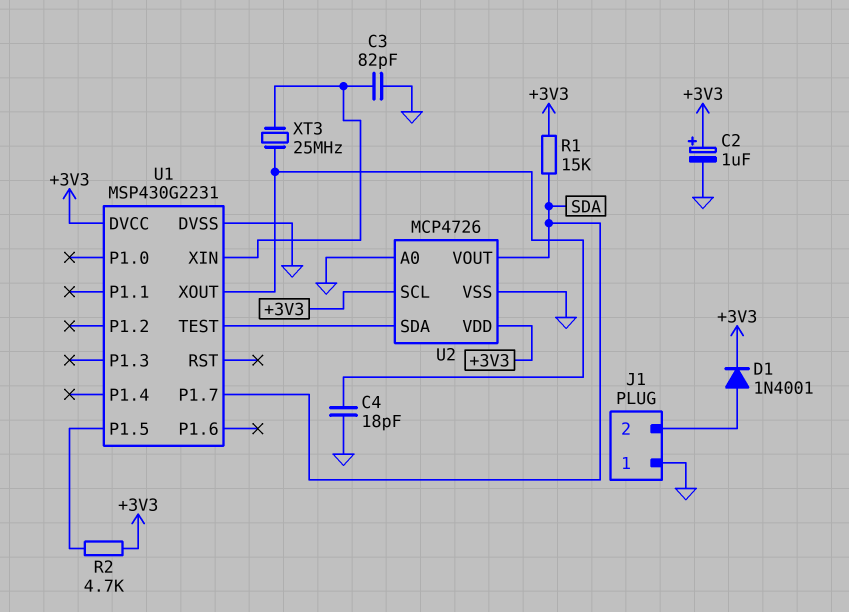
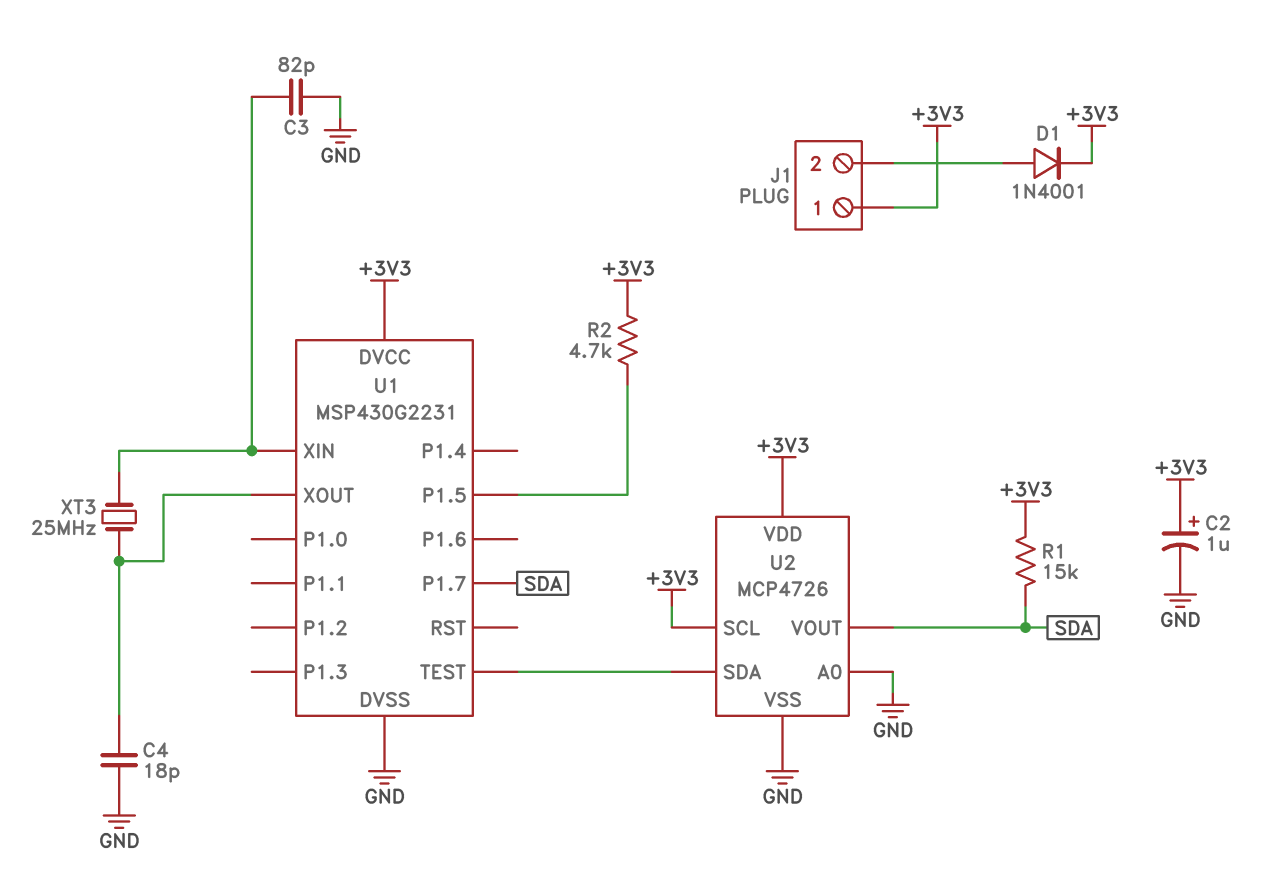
J1 pin 1: GND -> +3V3

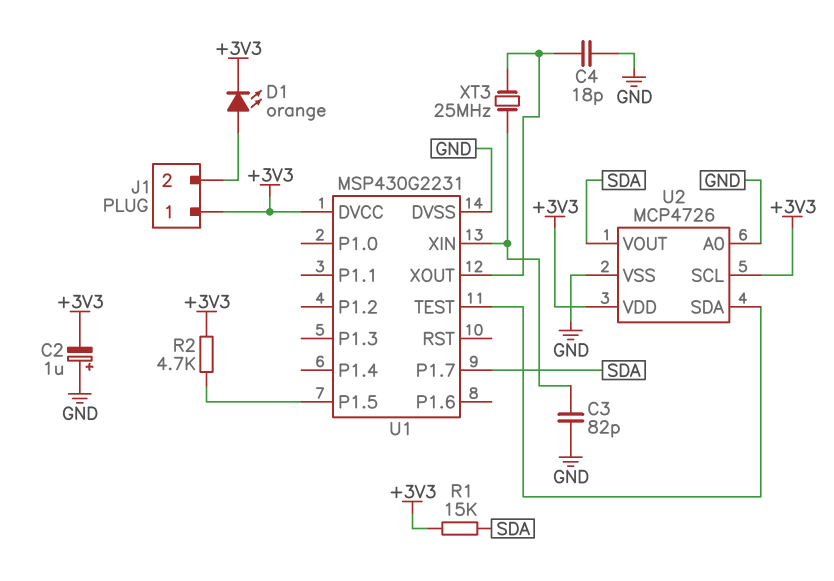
C2: 1uF (plus +3V3, minus GND) -> 1uF (plus GND, minus +3V3)
D1: diode 1N4001 (A J1/2, K +3V3) -> LED orange (A J1/2, K +3V3)

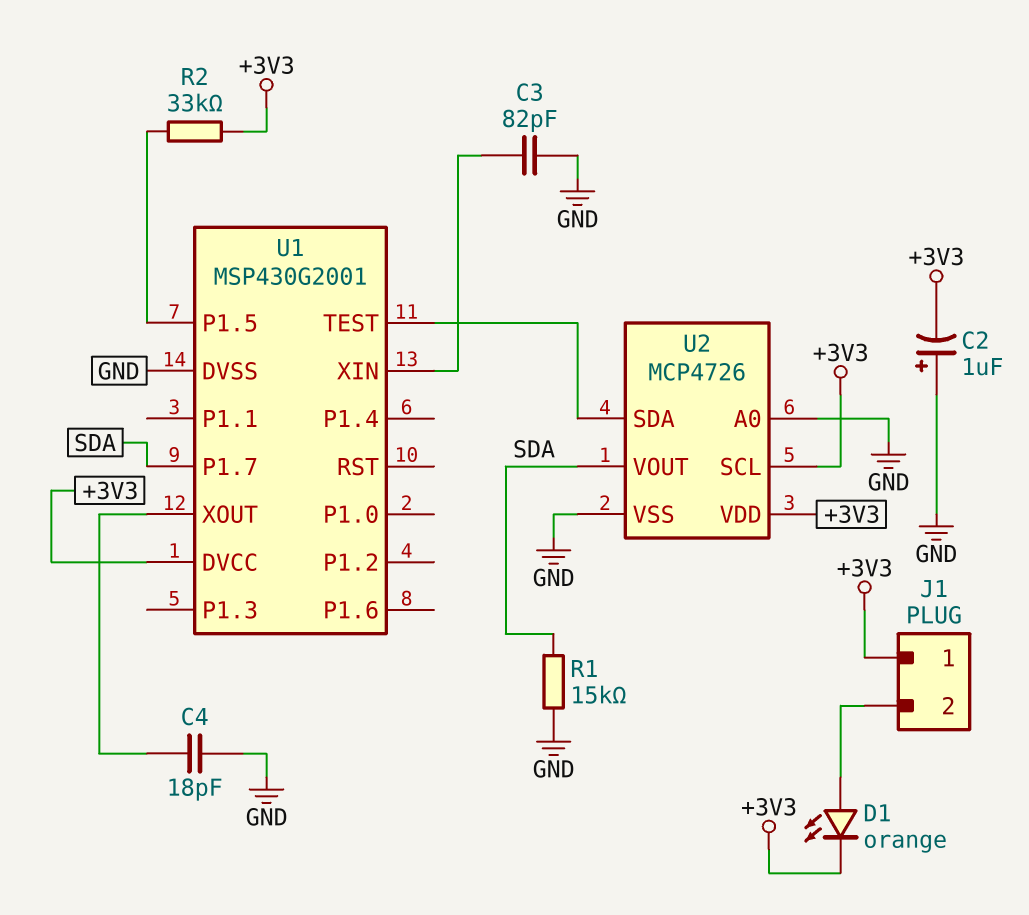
R1: 15k (+3V3, SDA) -> 15k (GND, SDA)
R2: 4.7k (+3V3, U1/P1.5) -> 33k (+3V3, U1/P1.5)
U1: MSP430G2231 -> MSP430G2001
XT3: 25MHz (U1/XIN, U1/XOUT) -> none

